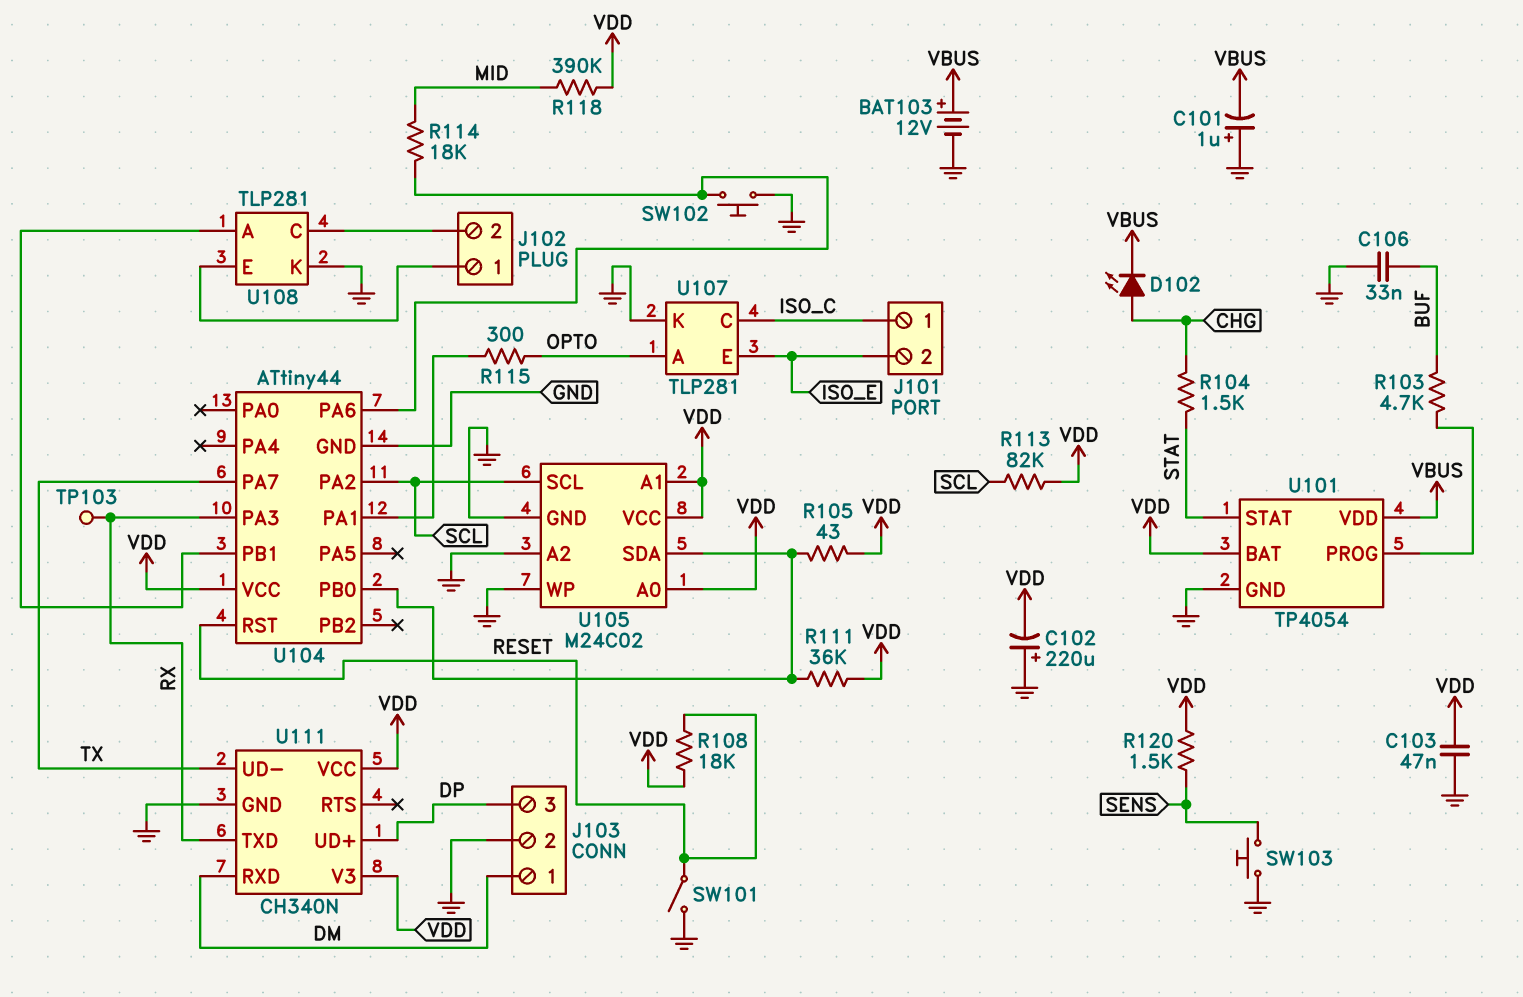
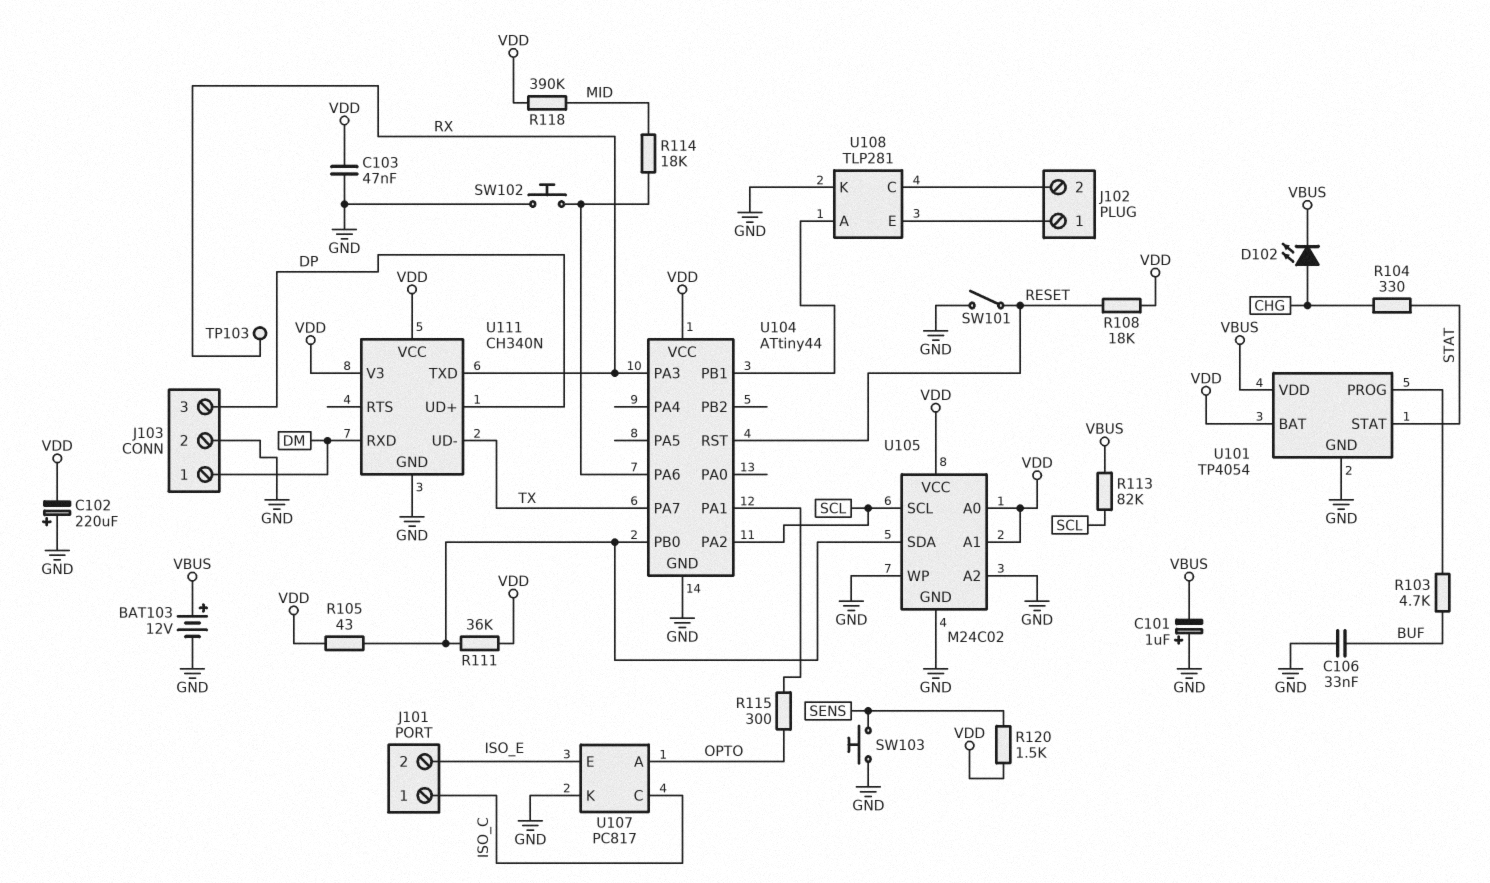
R104: 1.5k (CHG, STAT) -> 330 (CHG, STAT)
R113: 82k (SCL, VDD) -> 82k (SCL, VBUS)
U107: TLP281 -> PC817

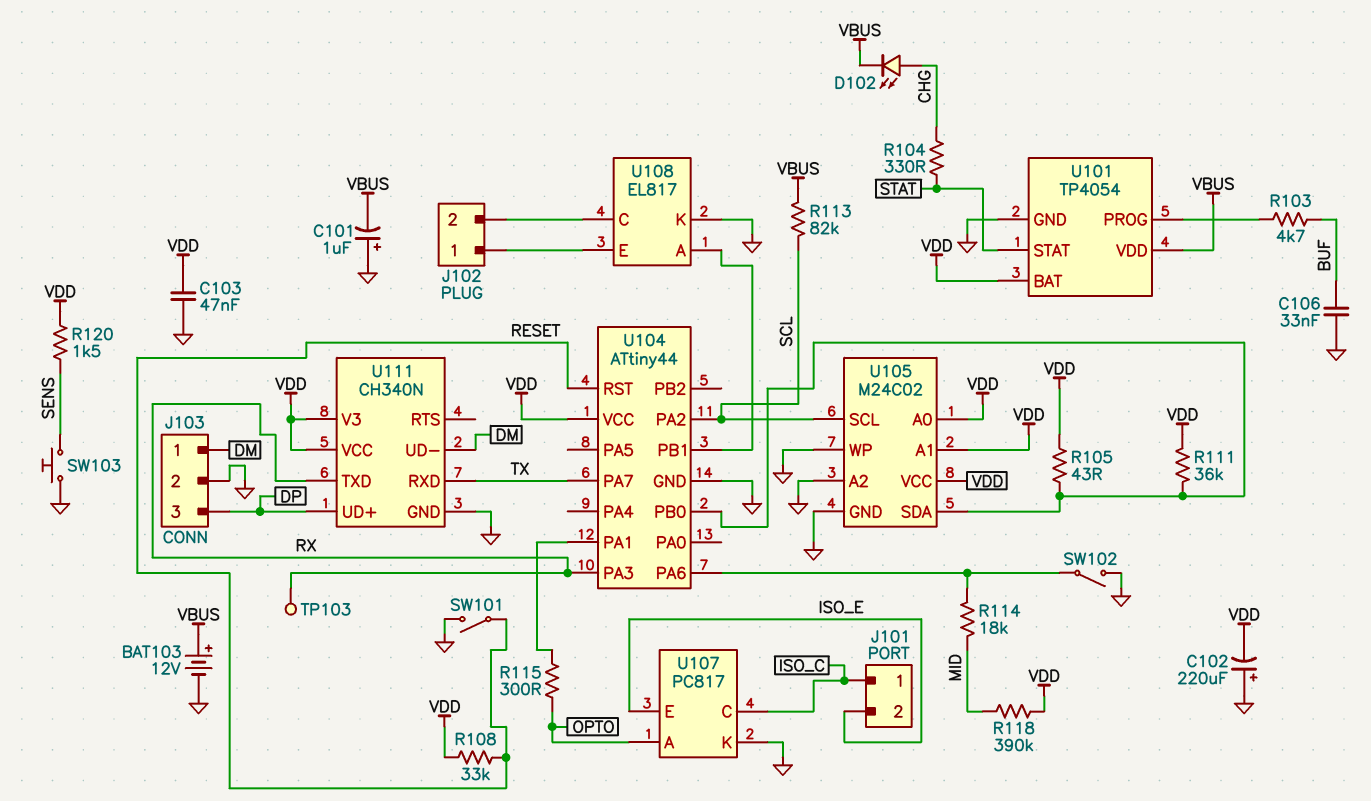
R108: 18k (RESET, VDD) -> 33k (RESET, VDD)
SW102: button (GND, U104/PA6) -> switch (GND, U104/PA6)
U108: TLP281 -> EL817
U111 pin RXD: DM -> TX
U111 pin UD-: TX -> DM

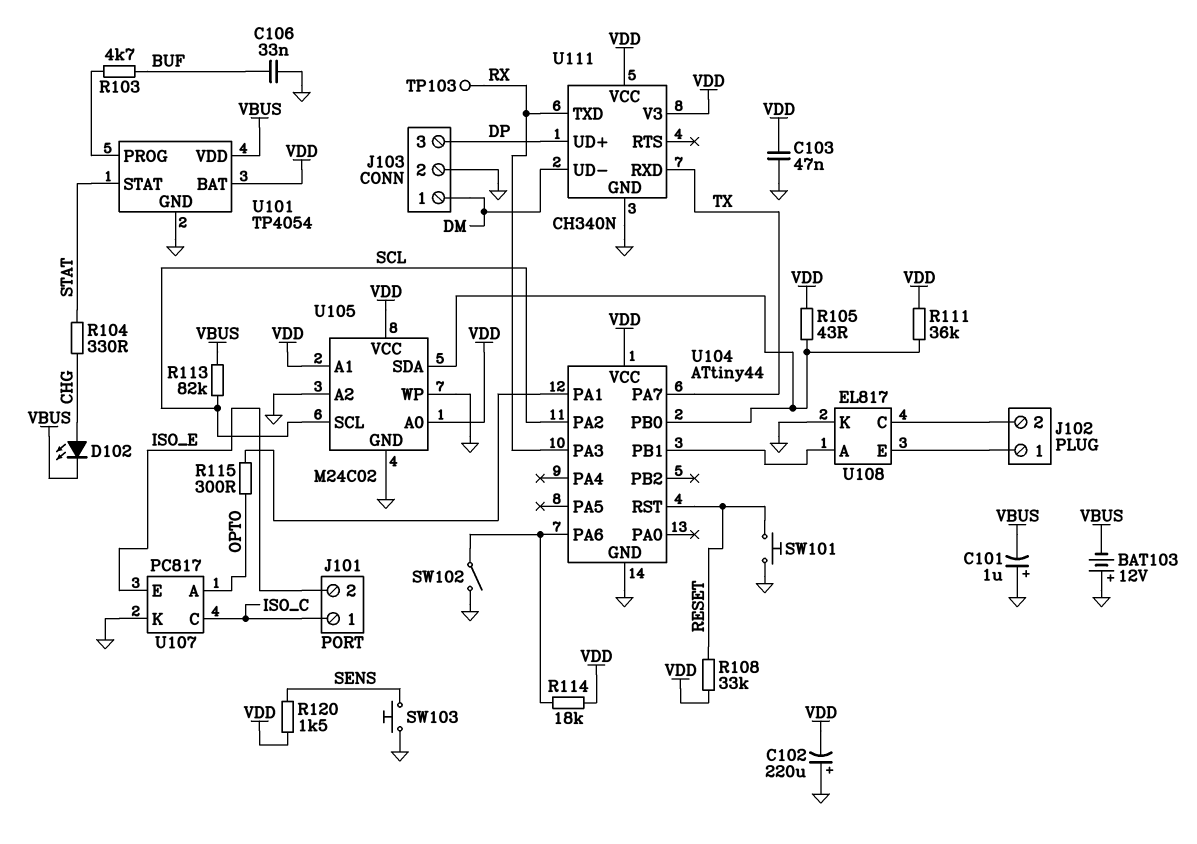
BAT103: 12V (plus VBUS, minus GND) -> 12V (plus GND, minus VBUS)
R114: 18k (MID, U104/PA6) -> 18k (U104/PA6, VDD)
R118: 390k (MID, VDD) -> none
SW101: switch (GND, RESET) -> button (GND, RESET)

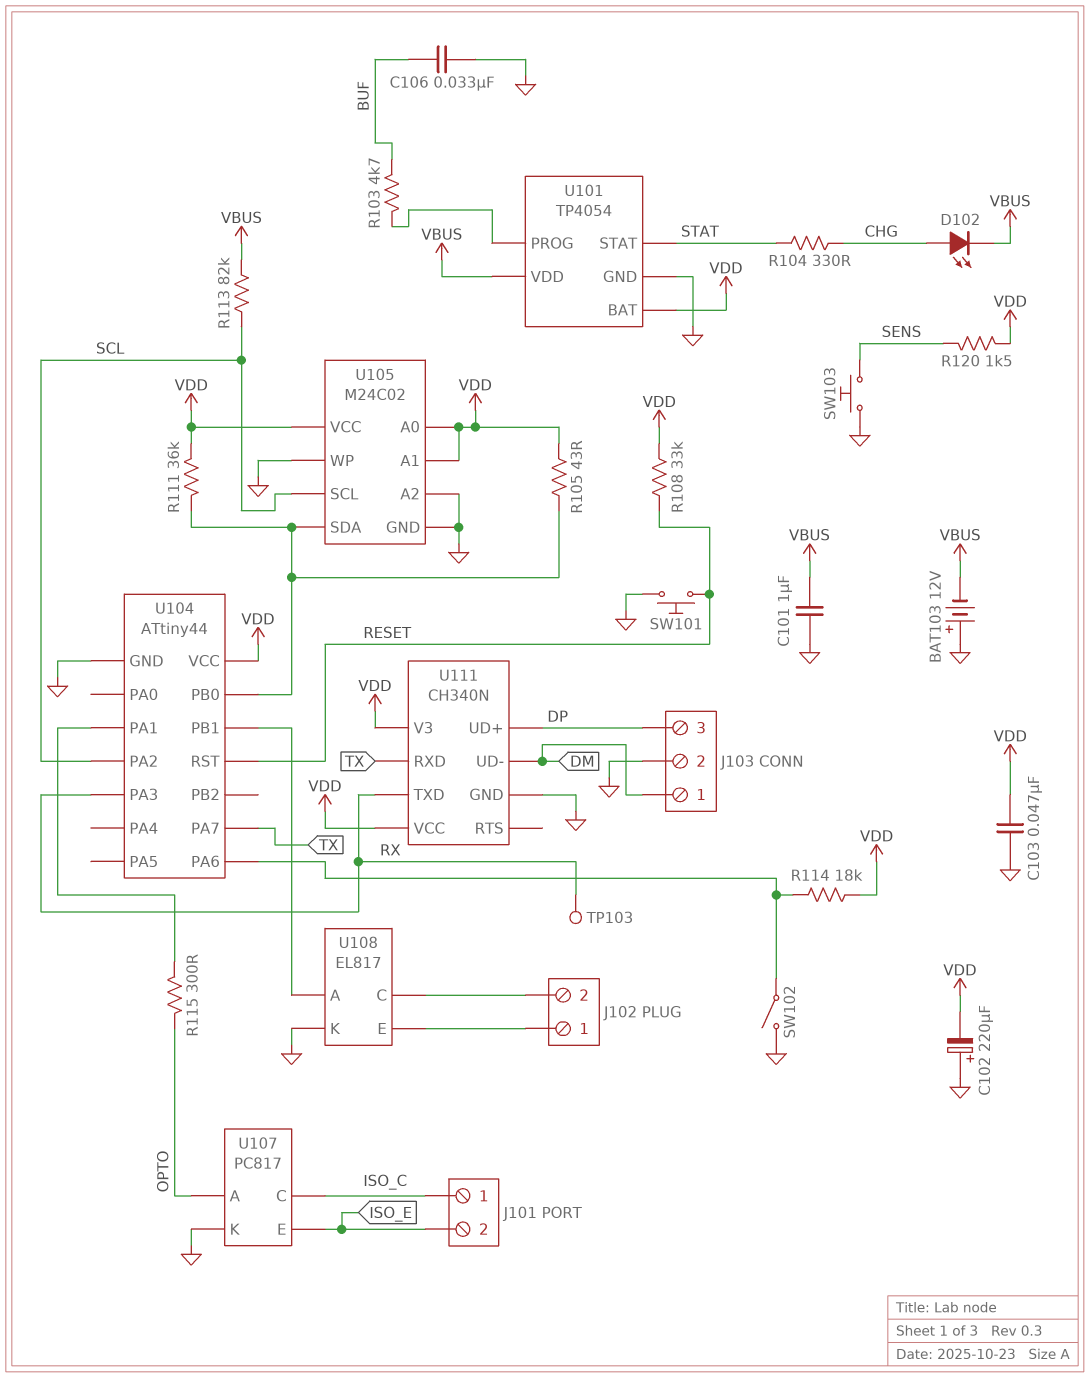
C101: 1uF (plus GND, minus VBUS) -> 1uF (GND, VBUS)

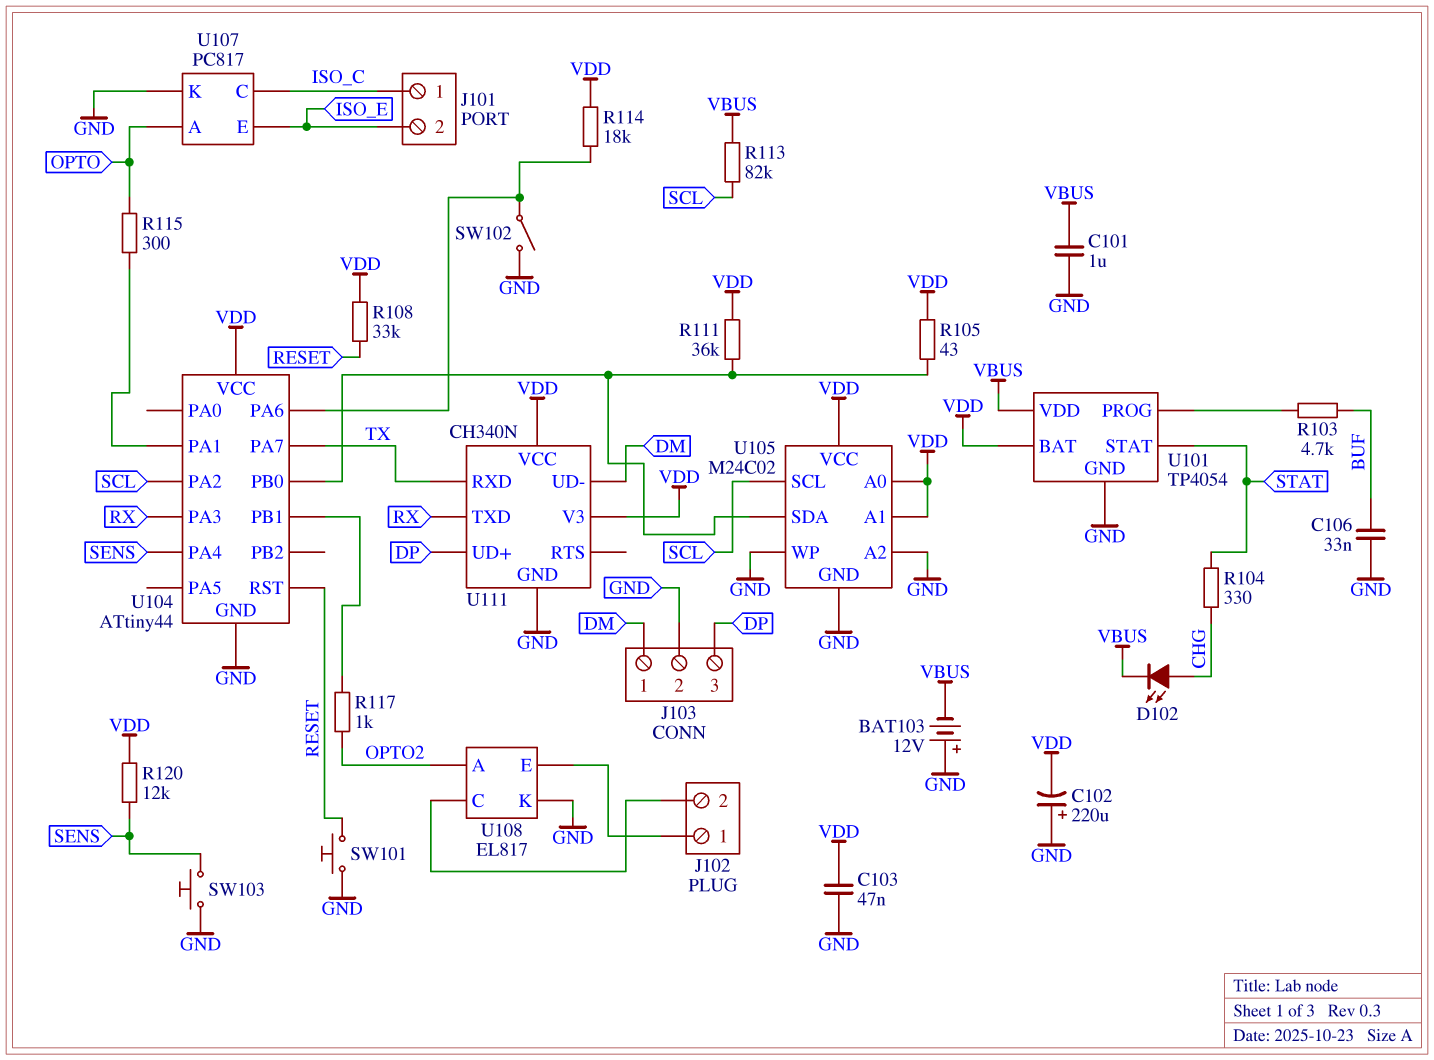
R117: none -> 1k (OPTO2, U104/PB1)
R120: 1.5k (SENS, VDD) -> 12k (SENS, VDD)
TP103: test point (RX) -> none
U104 pin PA4: none -> SENS
U108 pin A: U104/PB1 -> OPTO2

